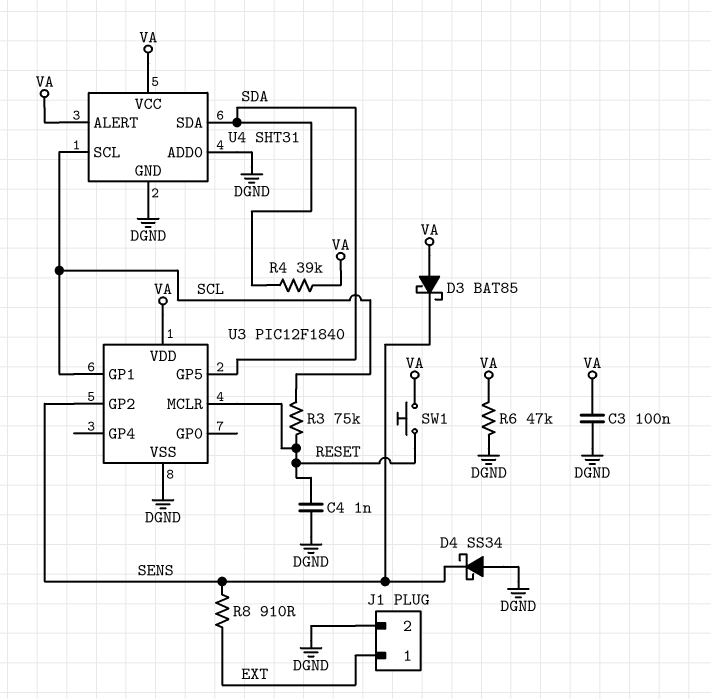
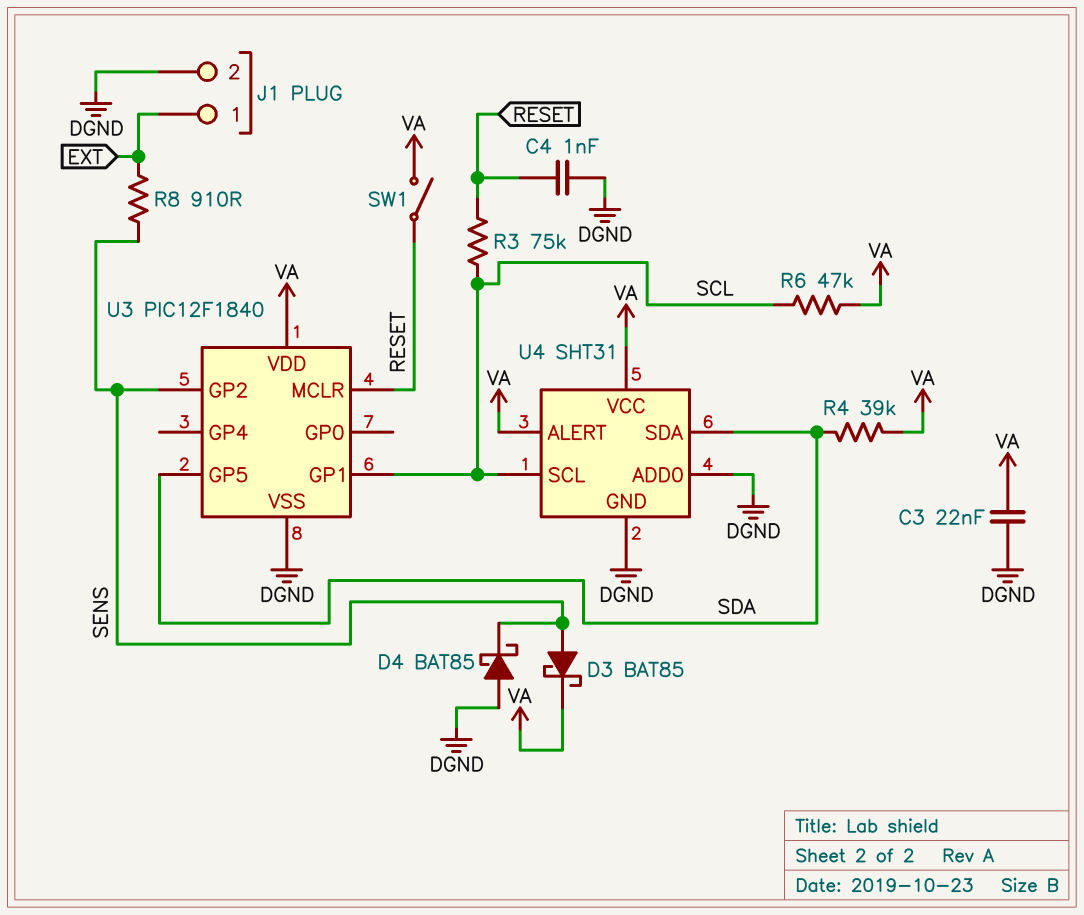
C3: 100nF (DGND, VA) -> 22nF (DGND, VA)
D3: schottky BAT85 (A VA, K SENS) -> schottky BAT85 (A SENS, K VA)
D4: schottky SS34 (A DGND, K SENS) -> schottky BAT85 (A DGND, K SENS)
R6: 47k (DGND, VA) -> 47k (SCL, VA)
SW1: button (RESET, VA) -> switch (RESET, VA)

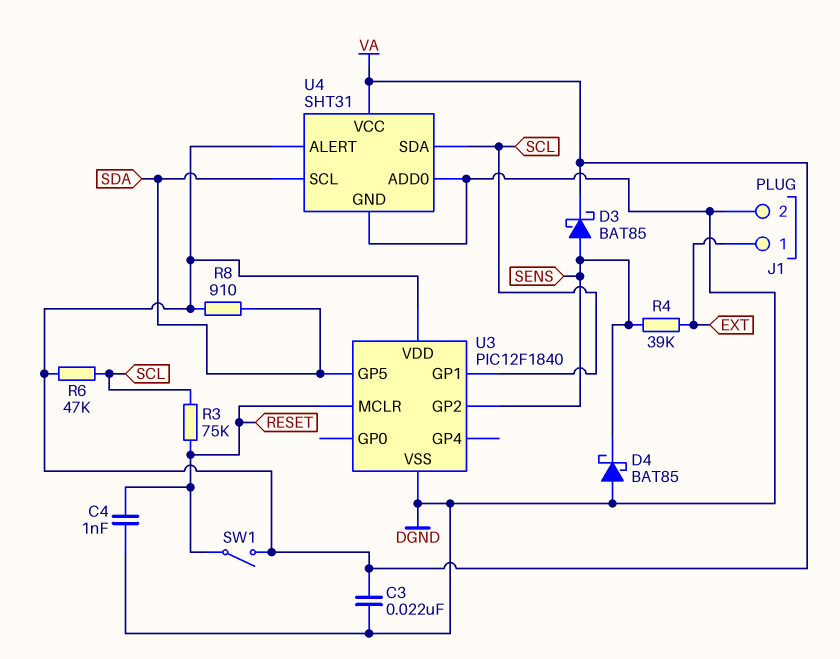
R4: 39k (SDA, VA) -> 39k (EXT, SENS)
R8: 910 (EXT, SENS) -> 910 (SDA, VA)
U4 pin SCL: SCL -> SDA
U4 pin SDA: SDA -> SCL

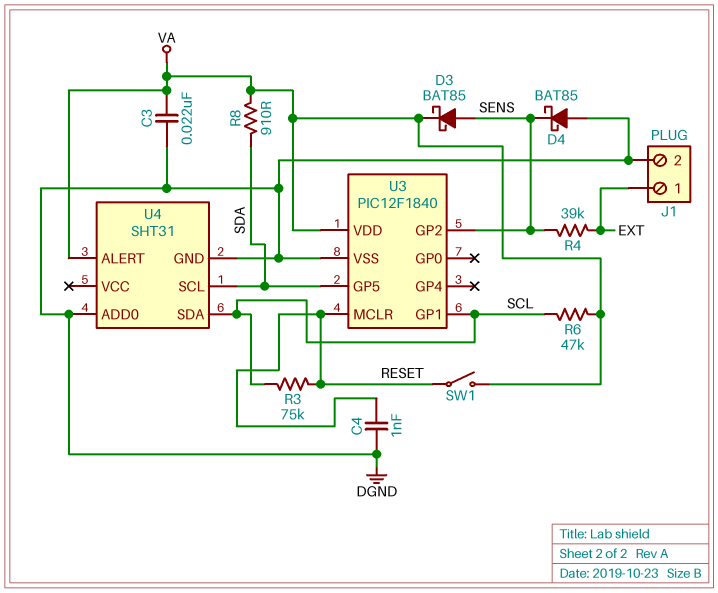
U4 pin VCC: VA -> none

